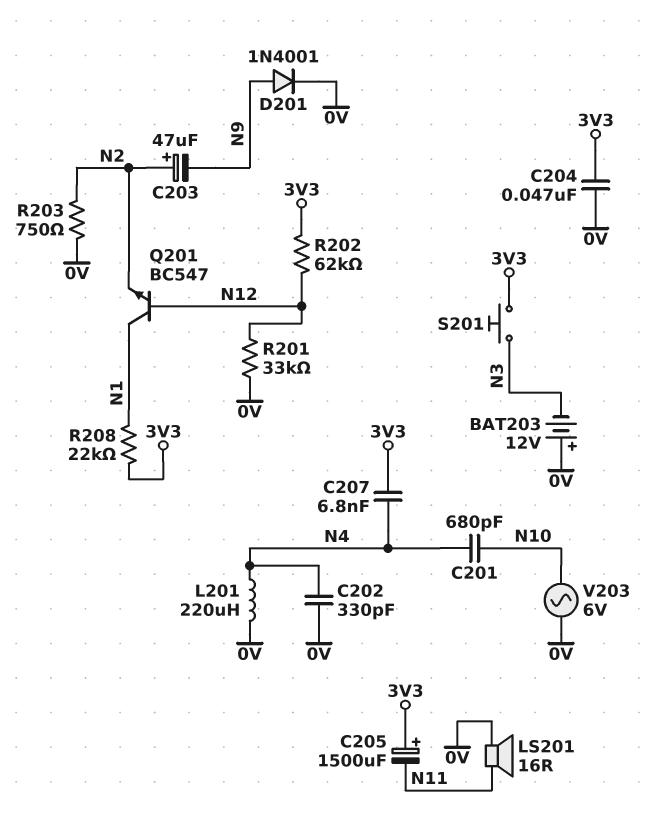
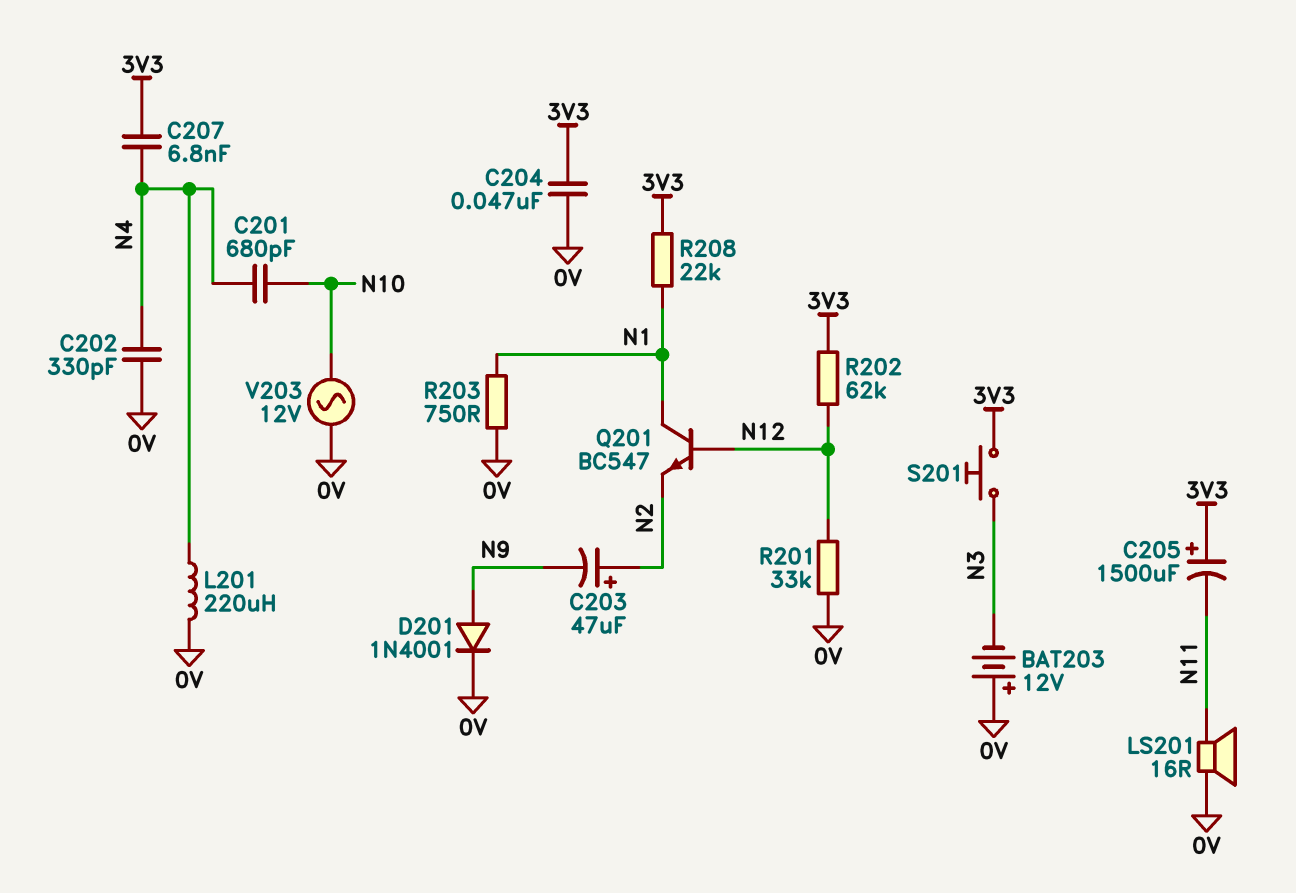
R203: 750 (0V, N2) -> 750 (0V, N1)
V203: AC 6V (0V, N10) -> AC 12V (0V, N10)

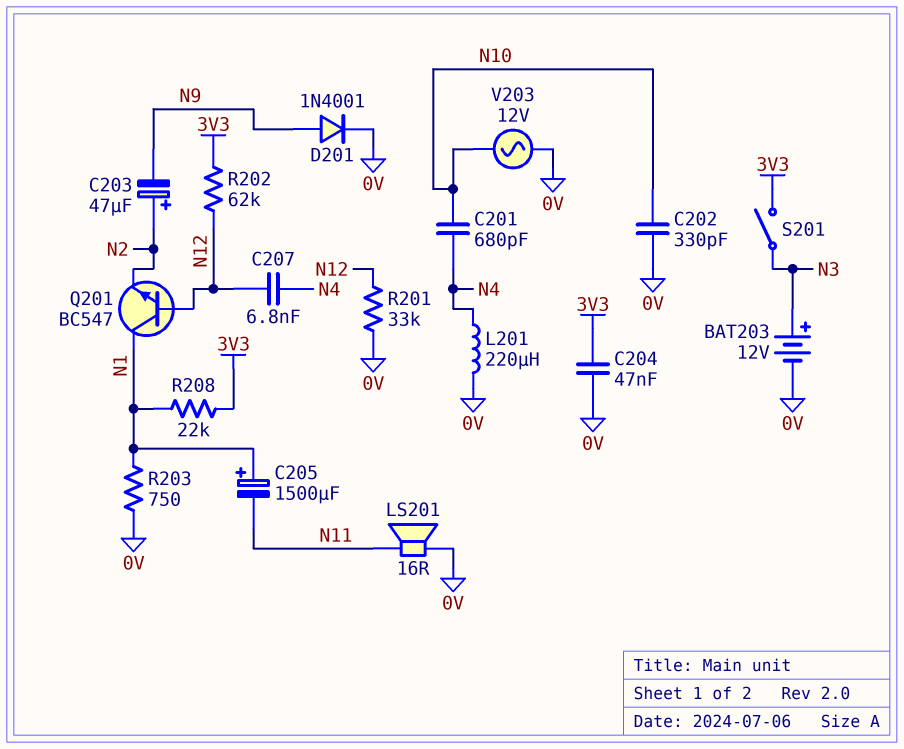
BAT203: 12V (plus 0V, minus N3) -> 12V (plus N3, minus 0V)
C202: 330pF (0V, N4) -> 330pF (0V, N10)
C205: 1500uF (plus 3V3, minus N11) -> 1500uF (plus N1, minus N11)
C207: 6.8nF (3V3, N4) -> 6.8nF (N4, N12)
S201: button (3V3, N3) -> switch (3V3, N3)

